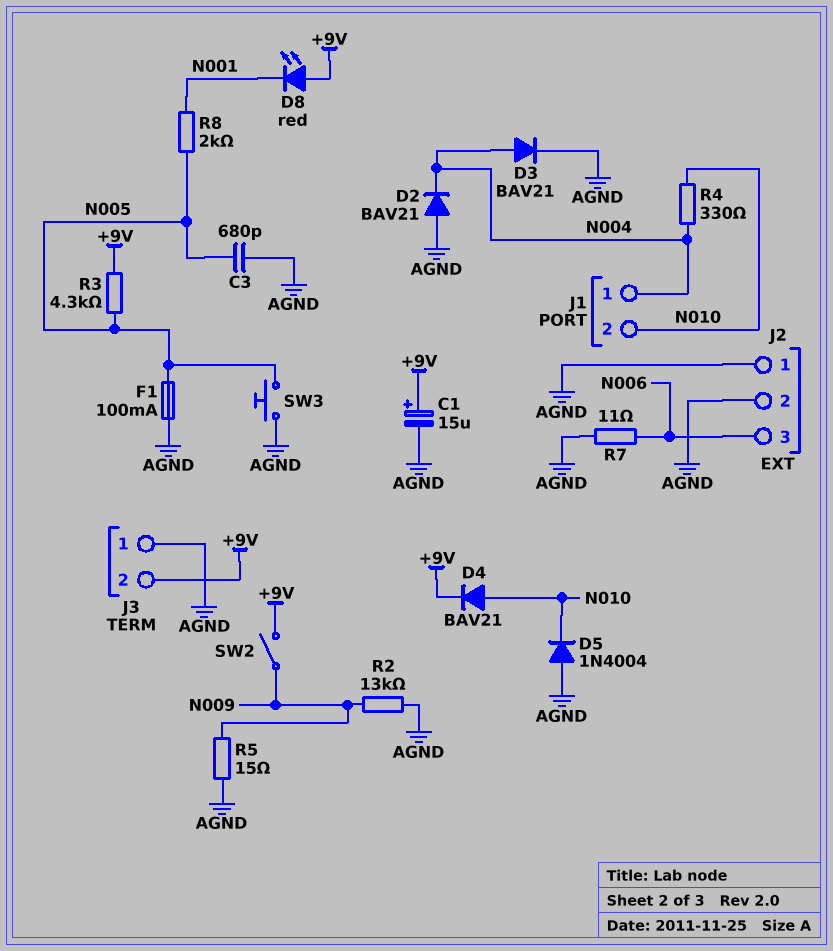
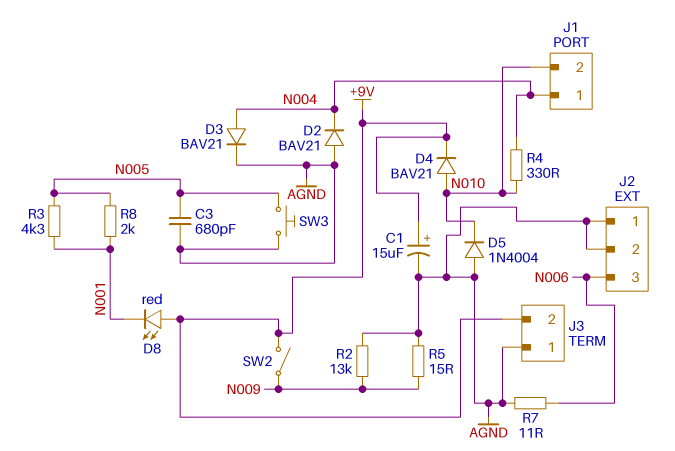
F1: 100mA (AGND, N005) -> none
R3: 4.3k (+9V, N005) -> 4.3k (N001, N005)

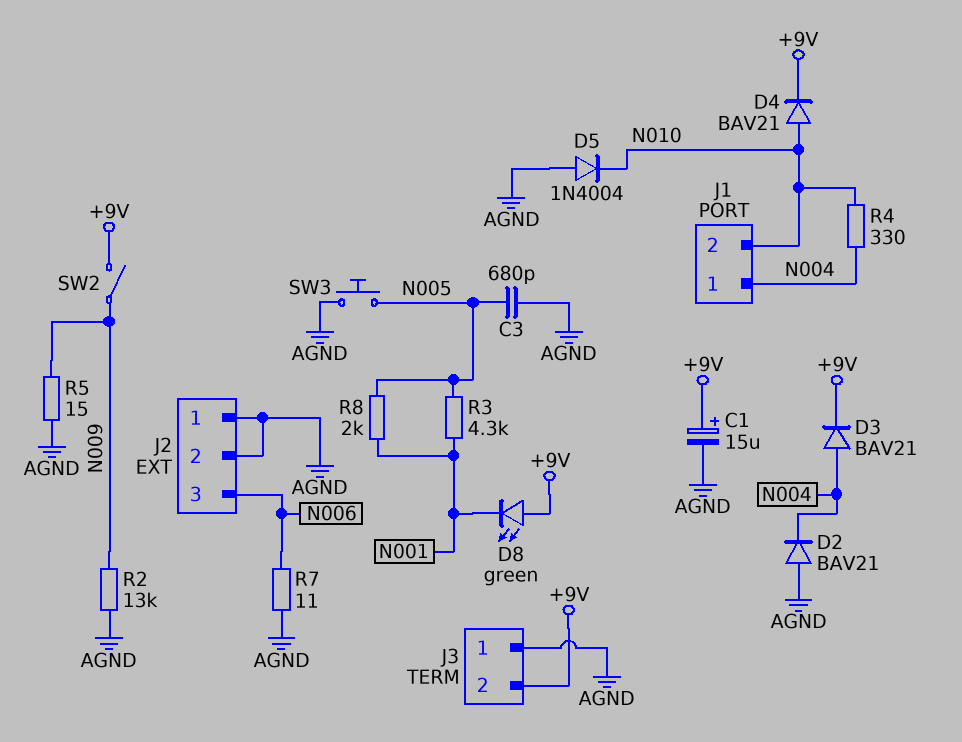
D3: diode BAV21 (A N004, K AGND) -> diode BAV21 (A N004, K +9V)
D8: LED red (A +9V, K N001) -> LED green (A +9V, K N001)

